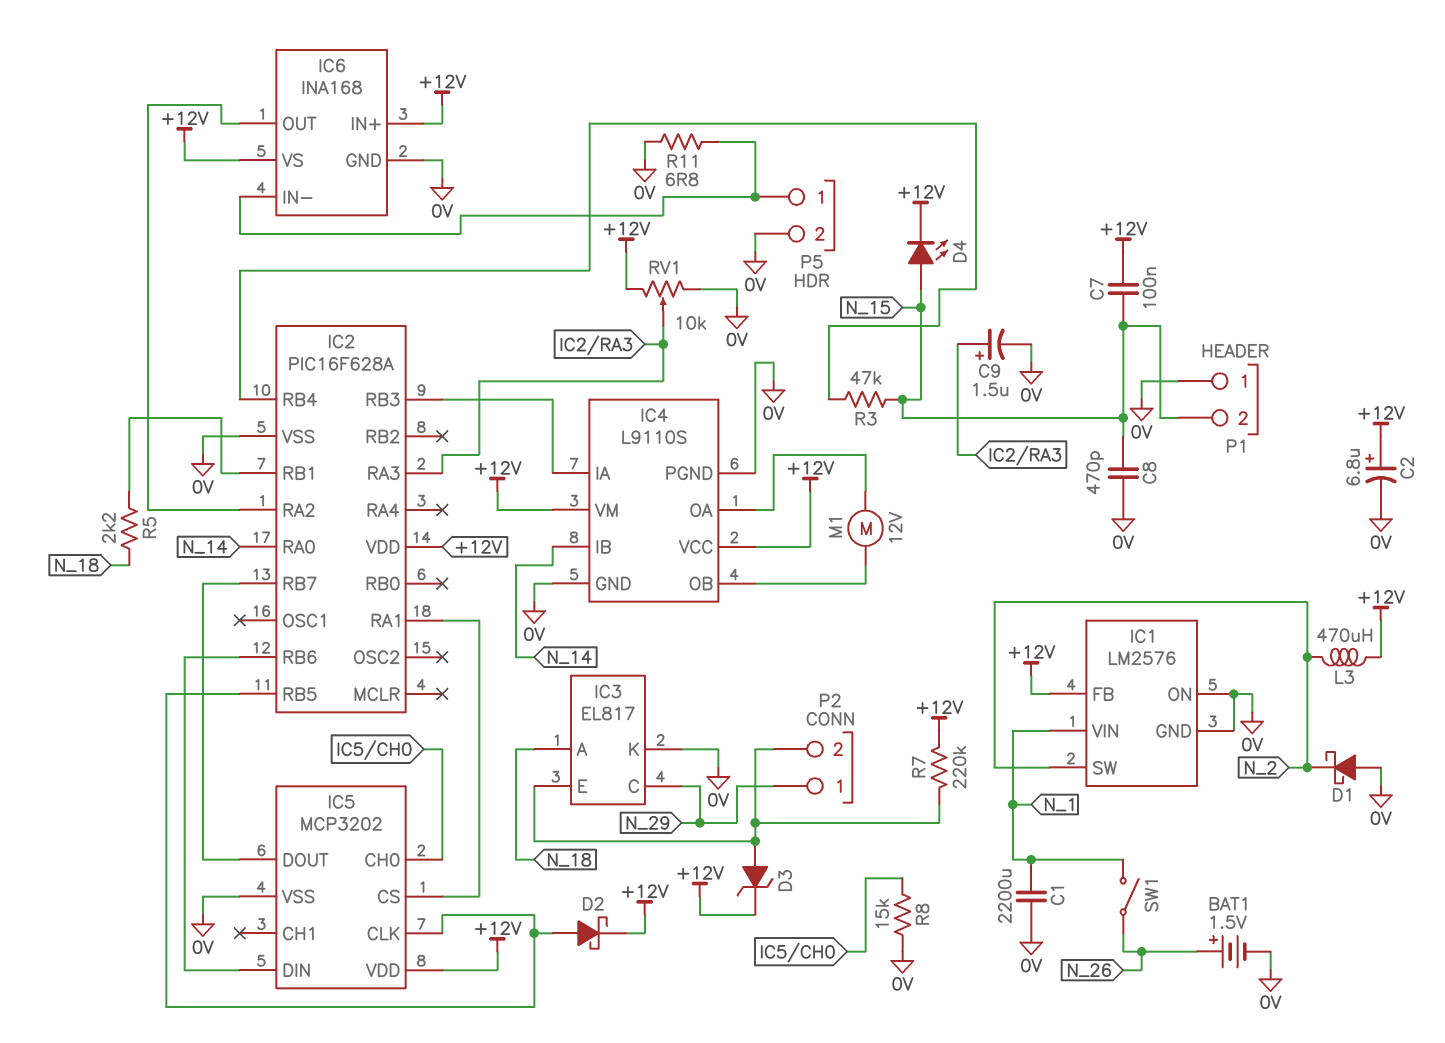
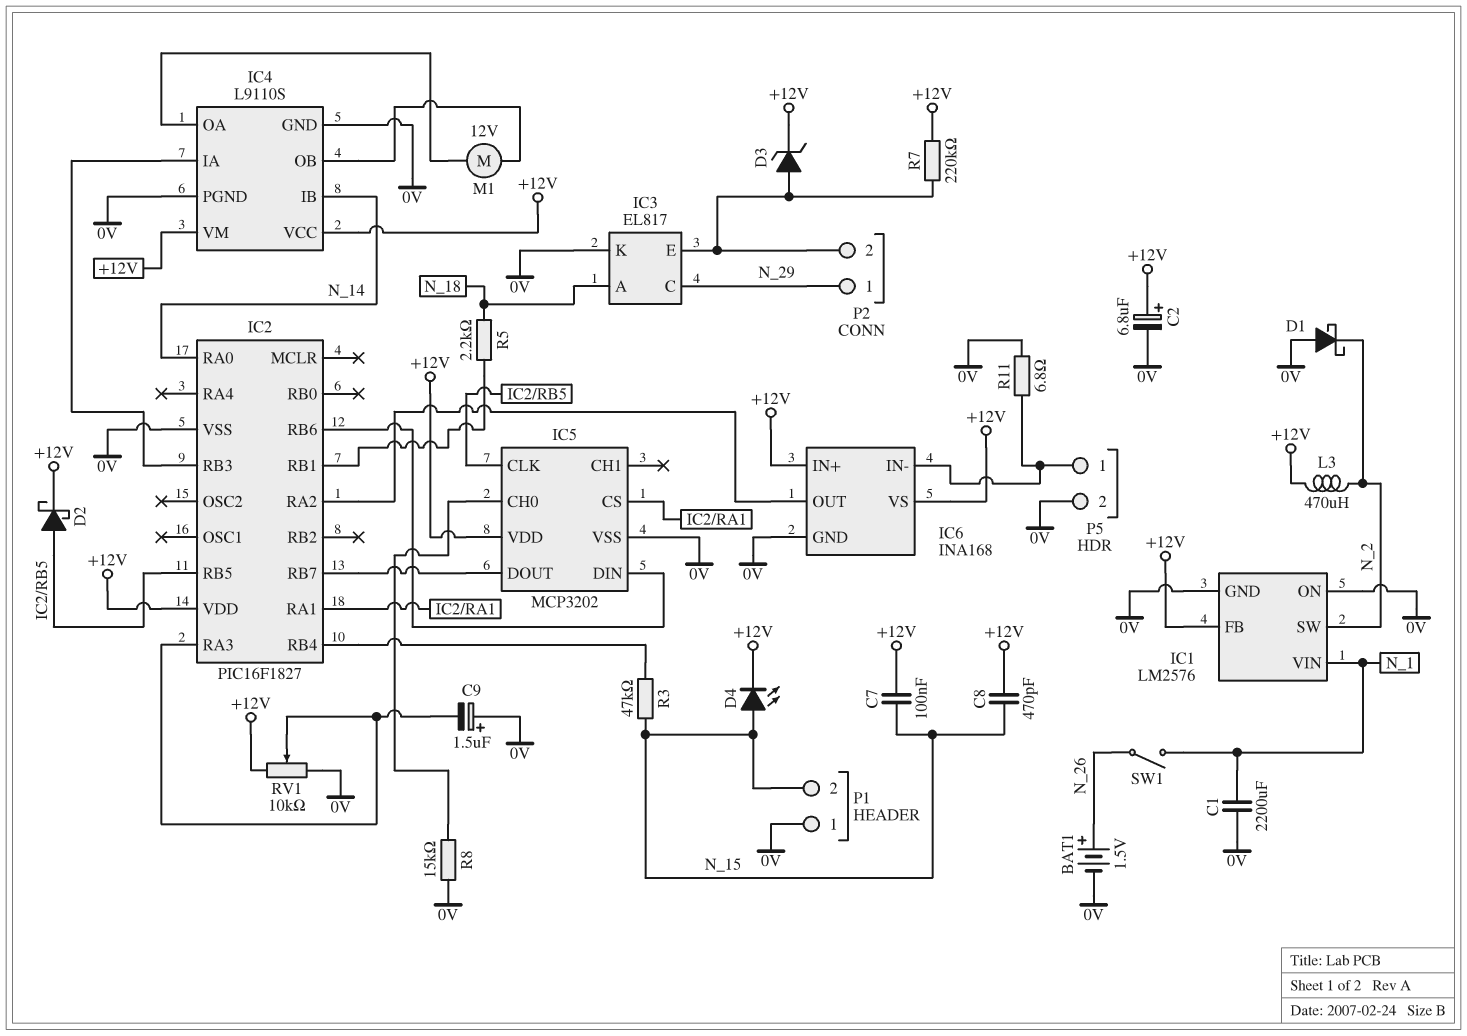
C8: 470pF (0V, N_15) -> 470pF (+12V, N_15)
C9: 1.5uF (plus IC2/RA3, minus 0V) -> 1.5uF (plus 0V, minus IC2/RA3)
IC2: PIC16F628A -> PIC16F1827

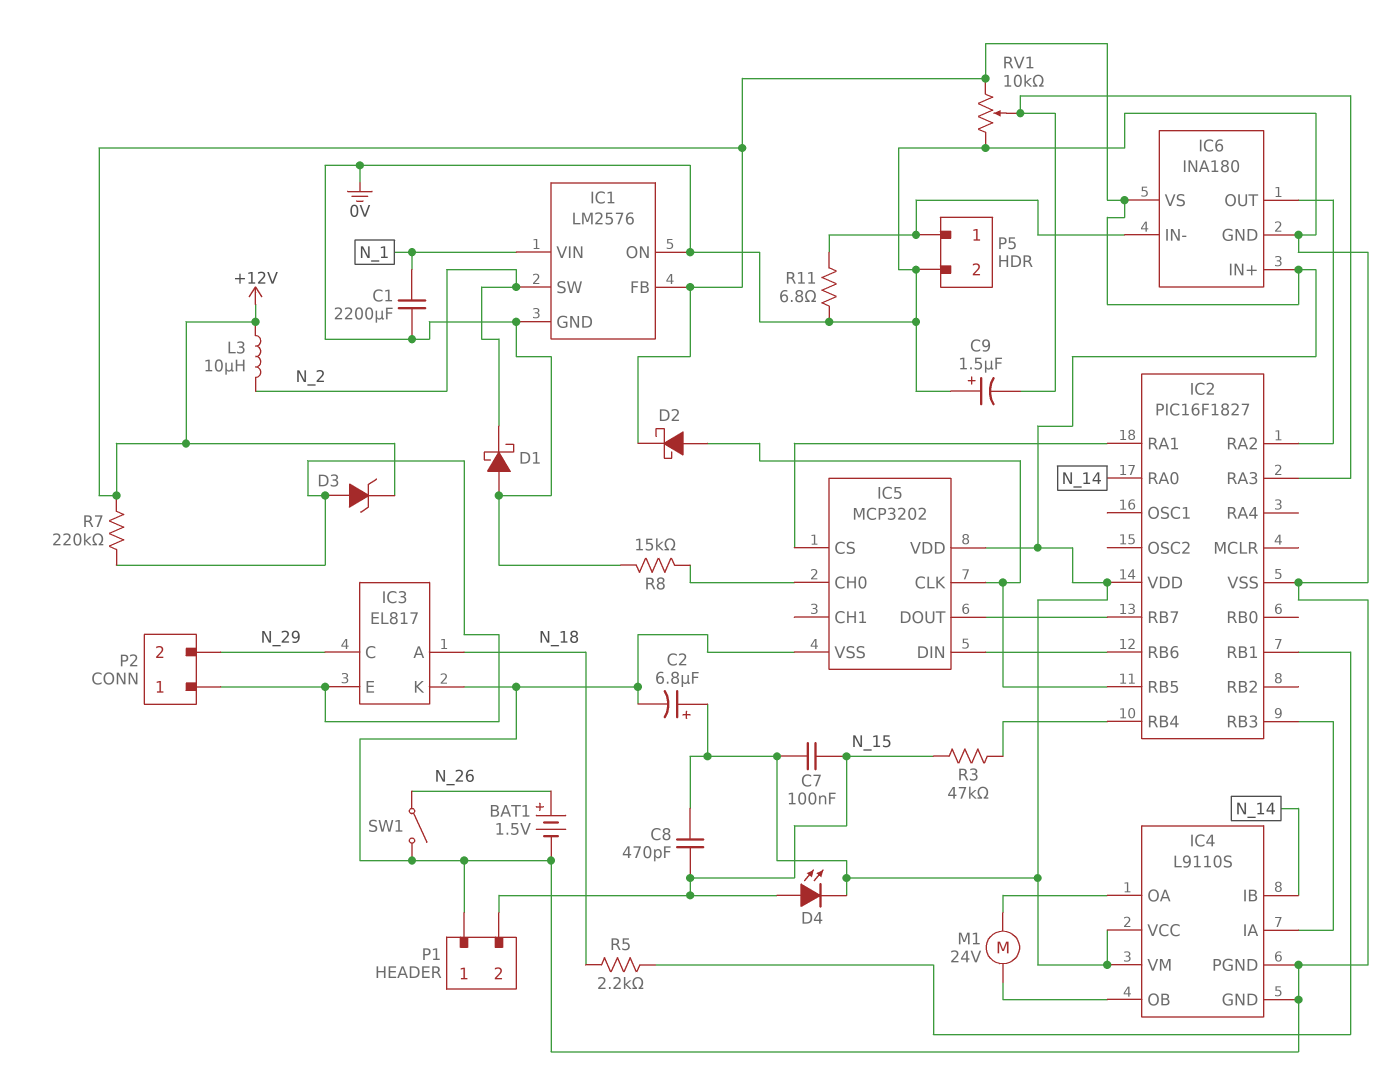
IC6: INA168 -> INA180
L3: 470uH (+12V, N_2) -> 10uH (+12V, N_2)
M1: motor 12V (IC4/OA, IC4/OB) -> motor 24V (IC4/OA, IC4/OB)
P2 pin 1: N_29 -> IC3/E
P2 pin 2: IC3/E -> N_29
SW1: switch (N_1, N_26) -> switch (0V, N_26)

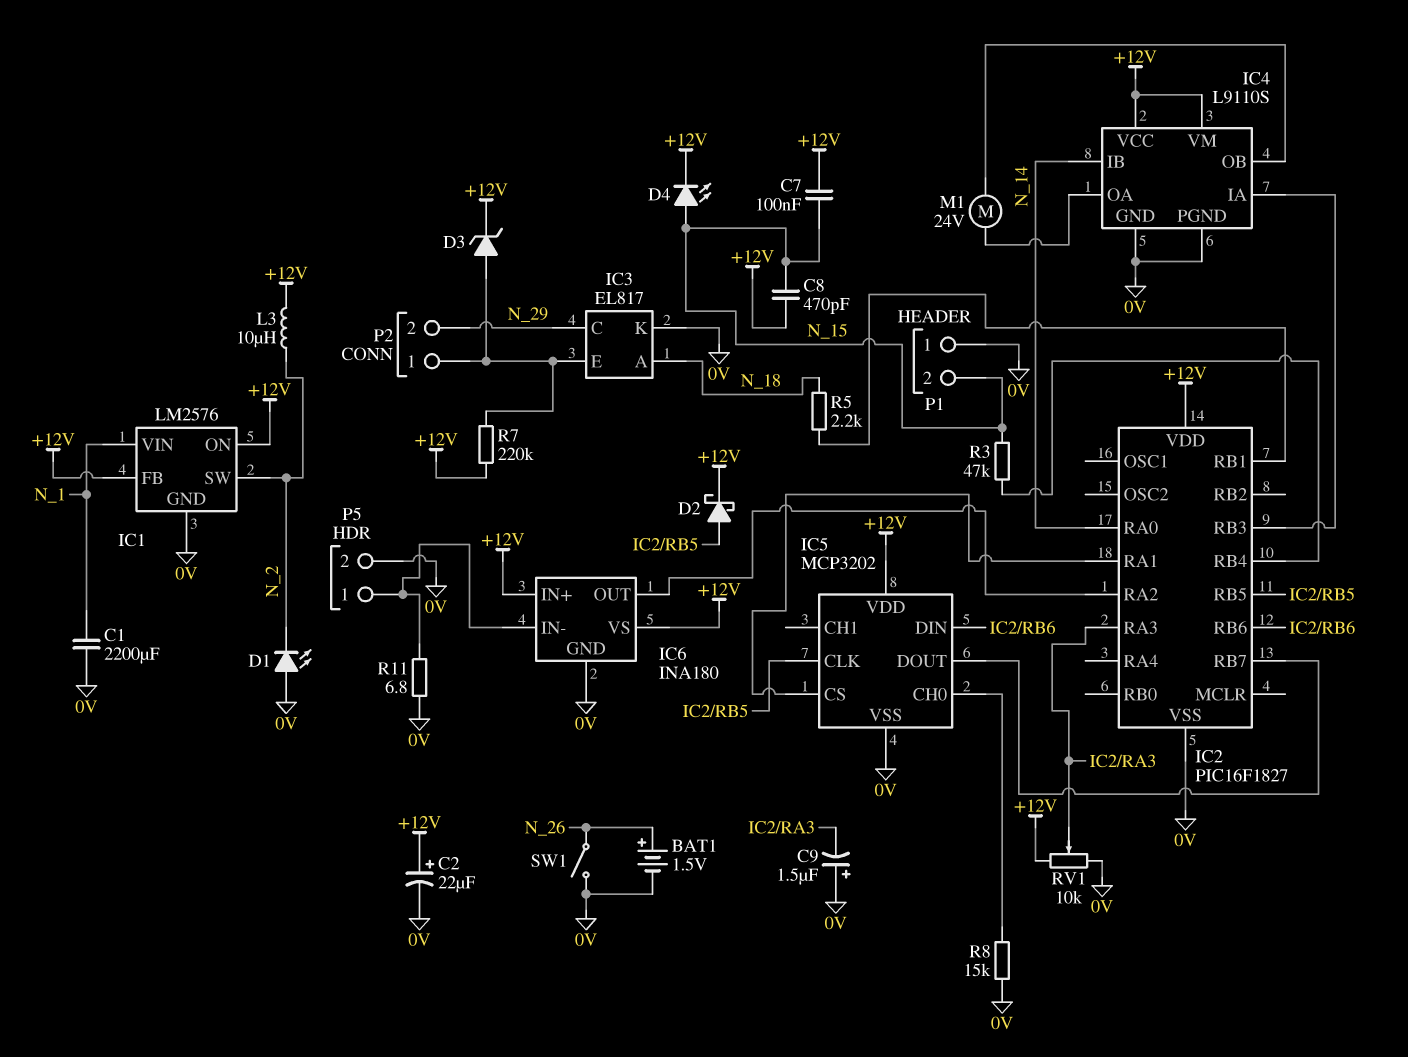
C2: 6.8uF (plus +12V, minus 0V) -> 22uF (plus +12V, minus 0V)
D1: schottky (A 0V, K N_2) -> LED (A 0V, K N_2)
IC1 pin ON: 0V -> +12V

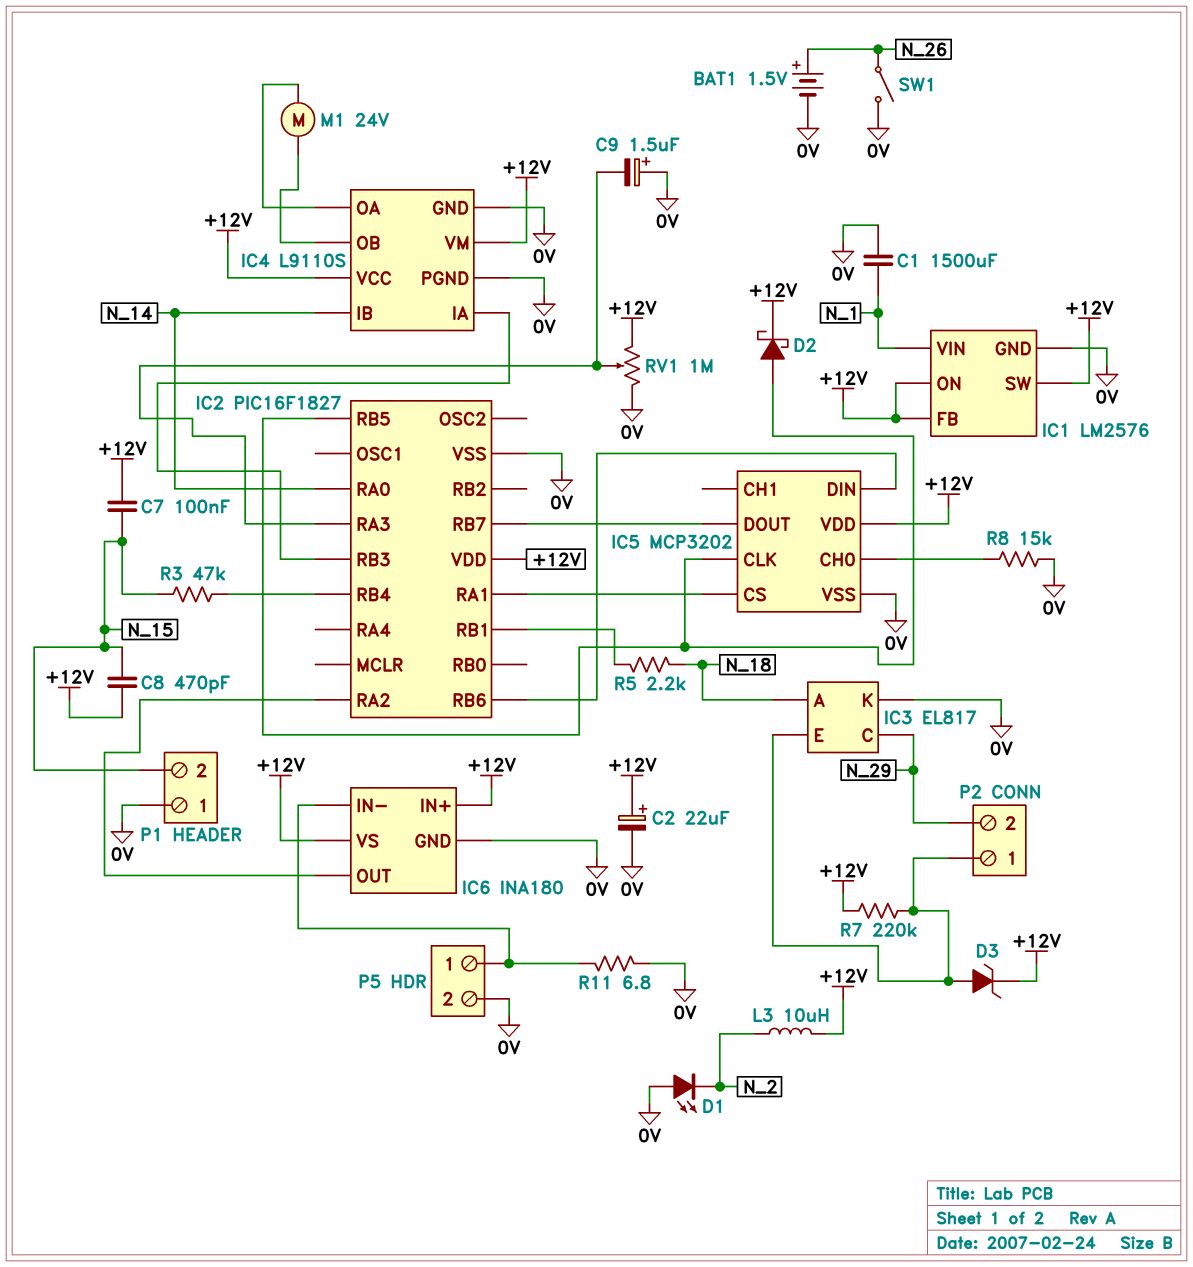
C1: 2200uF (0V, N_1) -> 1500uF (0V, N_1)
D4: LED (A N_15, K +12V) -> none
IC1 pin SW: N_2 -> +12V
RV1: 10k (+12V, 0V, wiper IC2/RA3) -> 1M (+12V, 0V, wiper IC2/RA3)

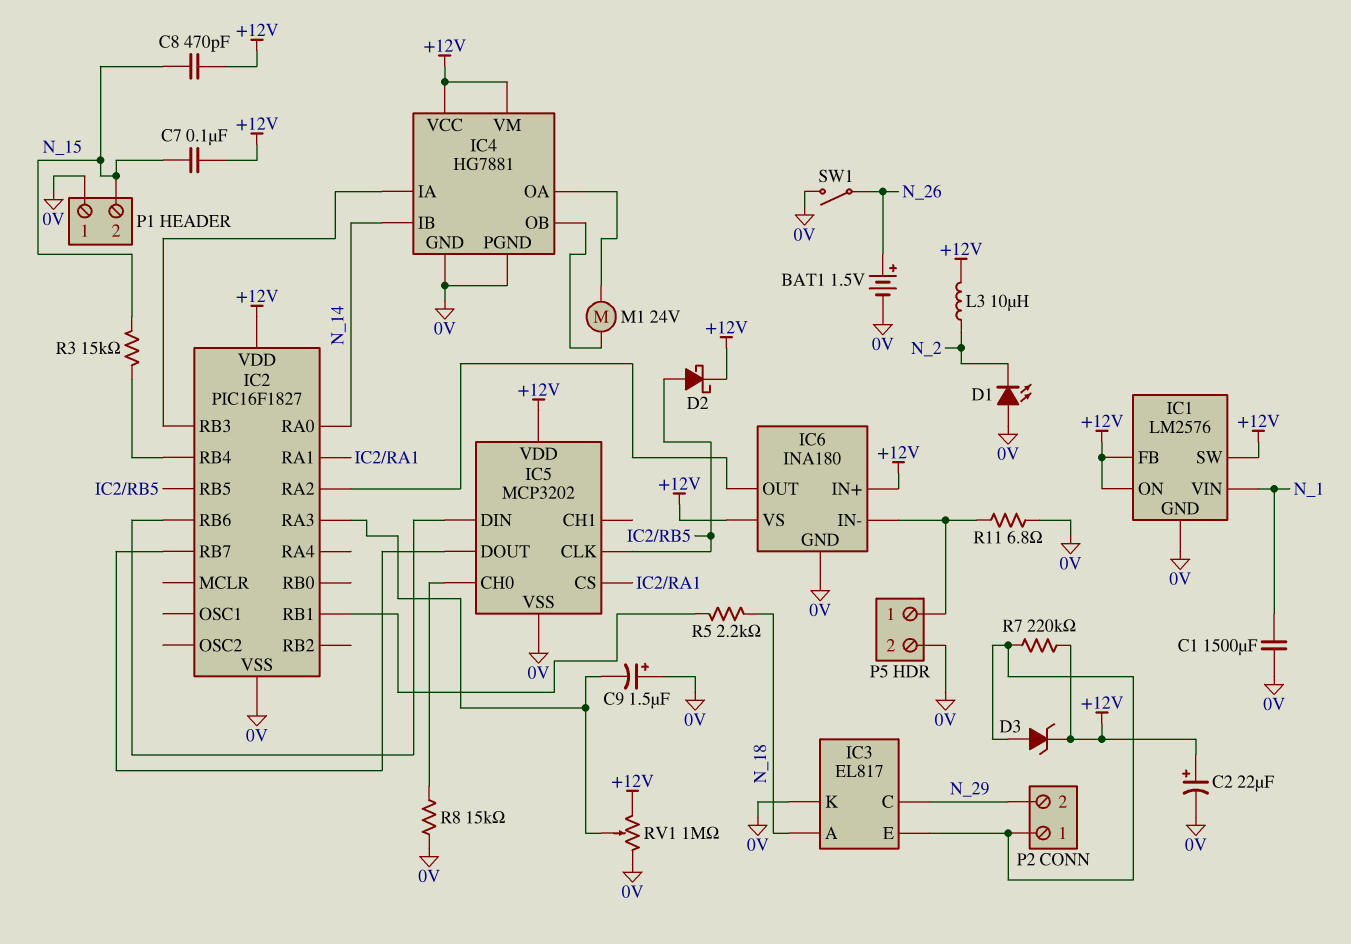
IC4: L9110S -> HG7881
R3: 47k (IC2/RB4, N_15) -> 15k (IC2/RB4, N_15)

